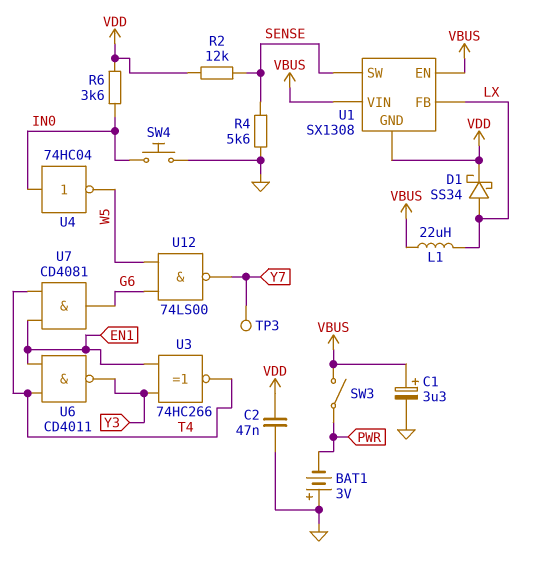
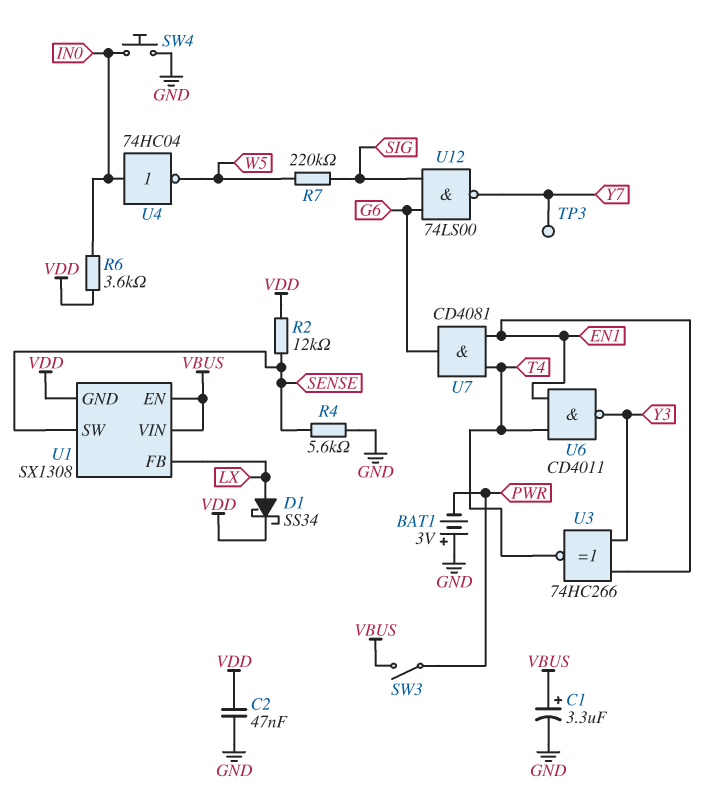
L1: 22uH (LX, VBUS) -> none
R7: none -> 220k (SIG, W5)
U12: NAND 74LS00 (in G6, in W5, out Y7) -> NAND 74LS00 (in G6, in SIG, out Y7)

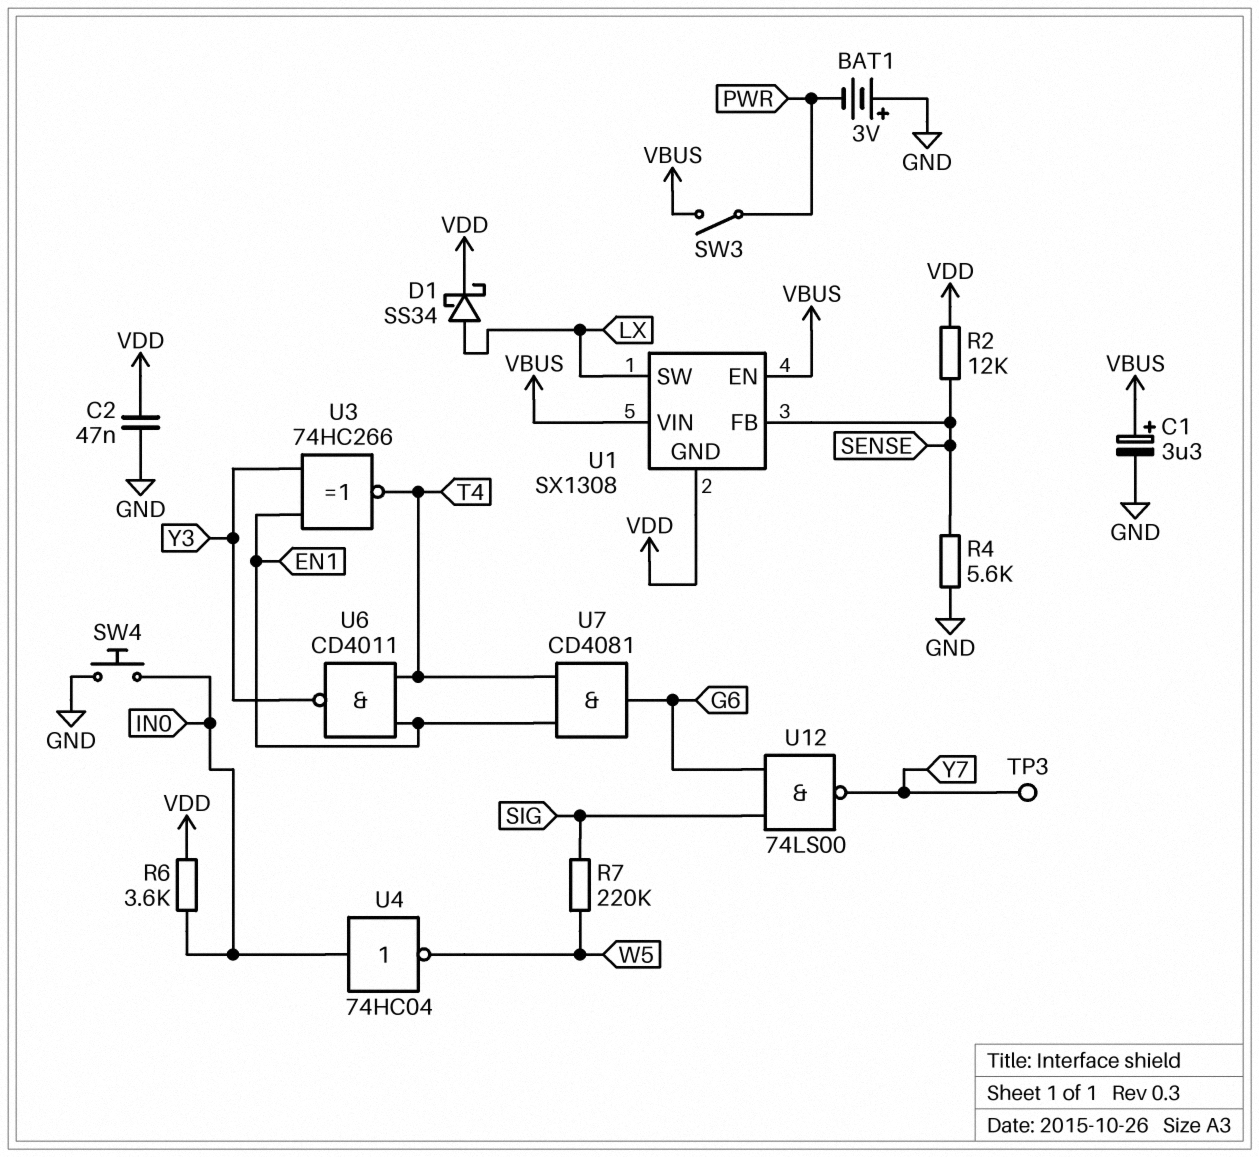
U1 pin FB: LX -> SENSE
U1 pin SW: SENSE -> LX

